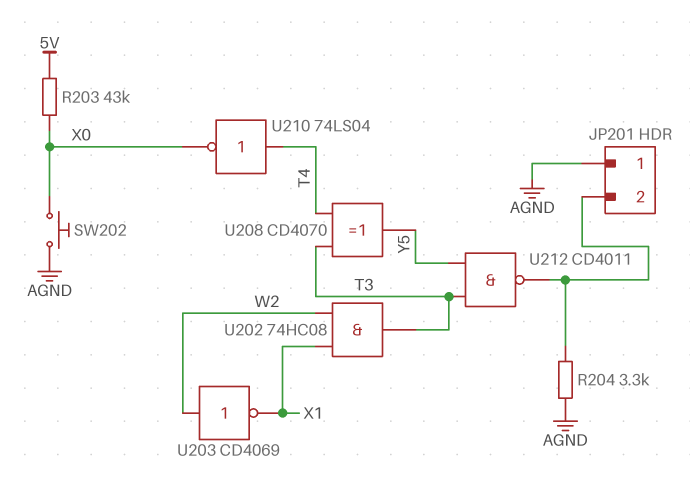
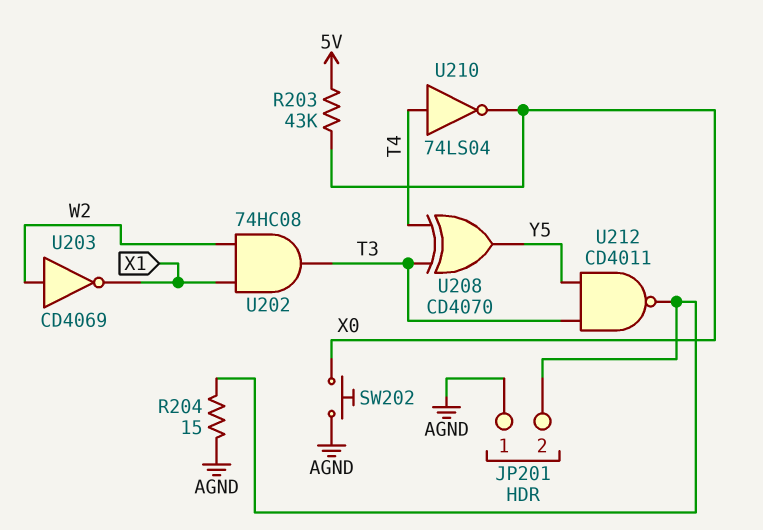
R204: 3.3k (AGND, JP201/2) -> 15 (AGND, JP201/2)

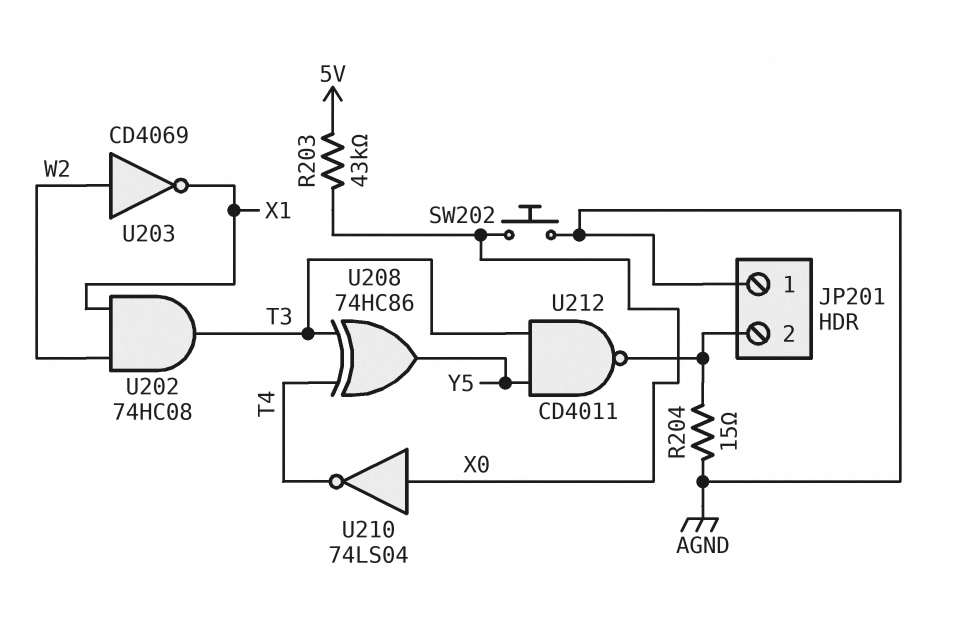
U208: XOR CD4070 (in T3, in T4, out Y5) -> XOR 74HC86 (in T3, in T4, out Y5)
U210: NOT 74LS04 (in T4, out X0) -> NOT 74LS04 (in X0, out T4)

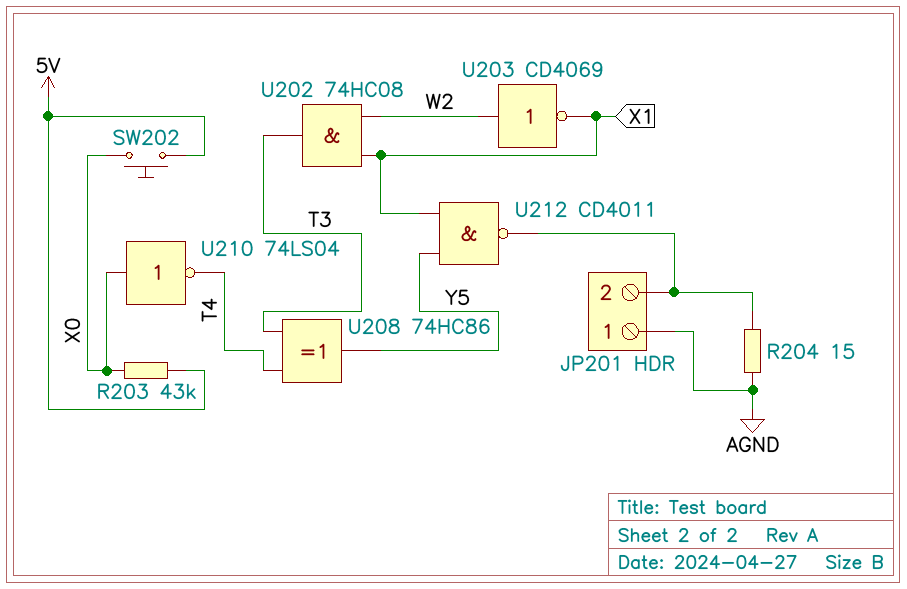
SW202: button (AGND, X0) -> button (5V, X0)
U212: NAND CD4011 (in T3, in Y5, out JP201/2) -> NAND CD4011 (in X1, in Y5, out JP201/2)

